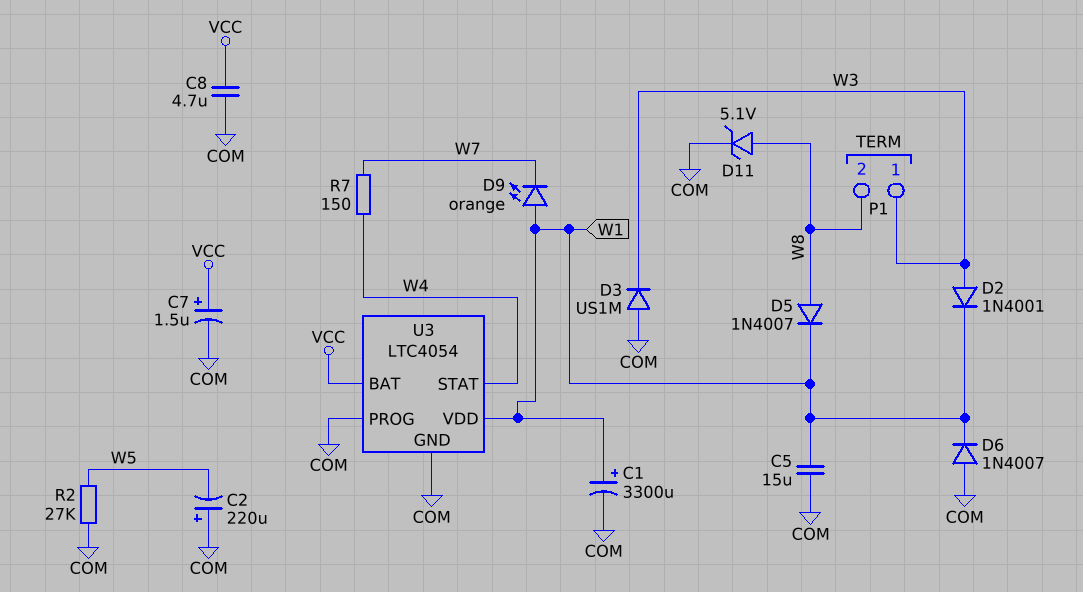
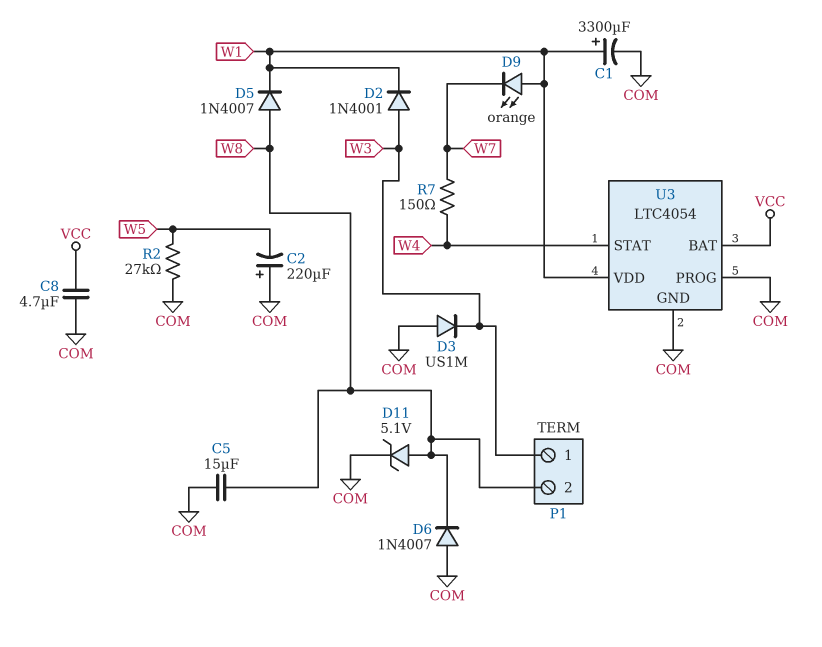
C5: 15uF (COM, W1) -> 15uF (COM, W8)
C7: 1.5uF (plus VCC, minus COM) -> none
D6: diode 1N4007 (A COM, K W1) -> diode 1N4007 (A COM, K W8)

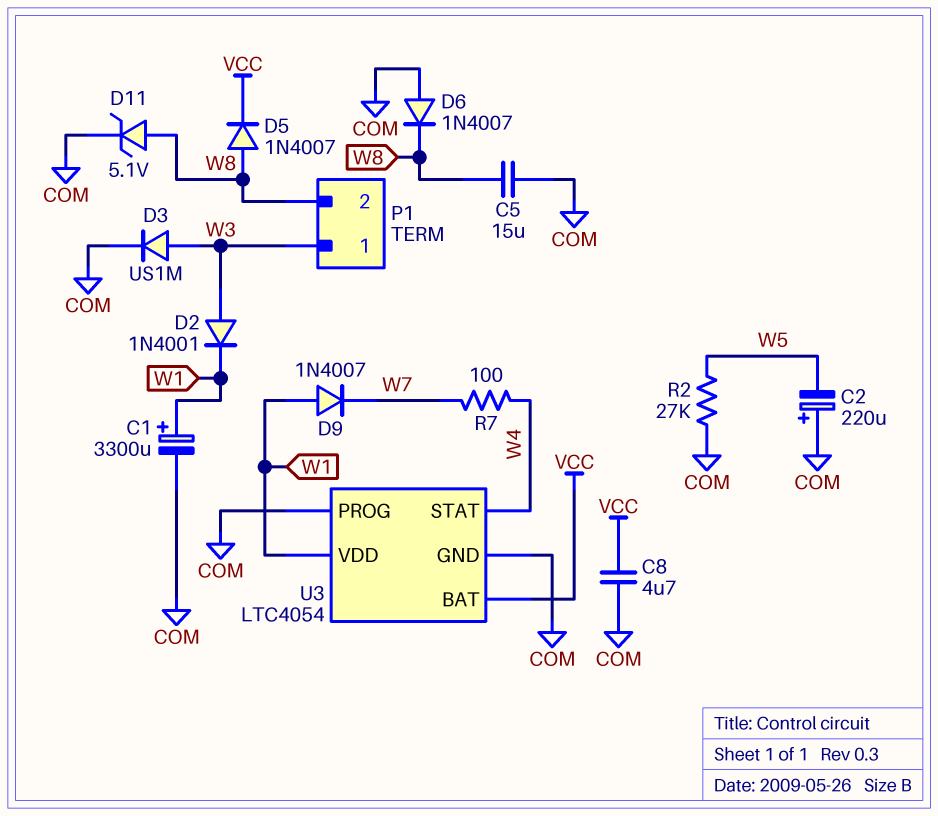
D3: diode US1M (A COM, K W3) -> diode US1M (A W3, K COM)
D5: diode 1N4007 (A W8, K W1) -> diode 1N4007 (A W8, K VCC)
D9: LED orange (A W1, K W7) -> diode 1N4007 (A W1, K W7)
R7: 150 (W4, W7) -> 100 (W4, W7)

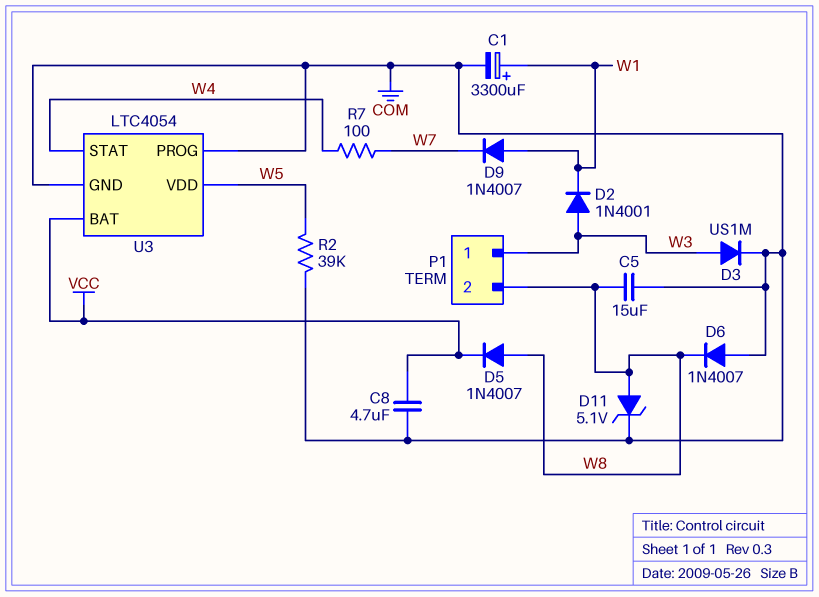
C2: 220uF (plus COM, minus W5) -> none
R2: 27k (COM, W5) -> 39k (COM, W5)
U3 pin VDD: W1 -> W5

